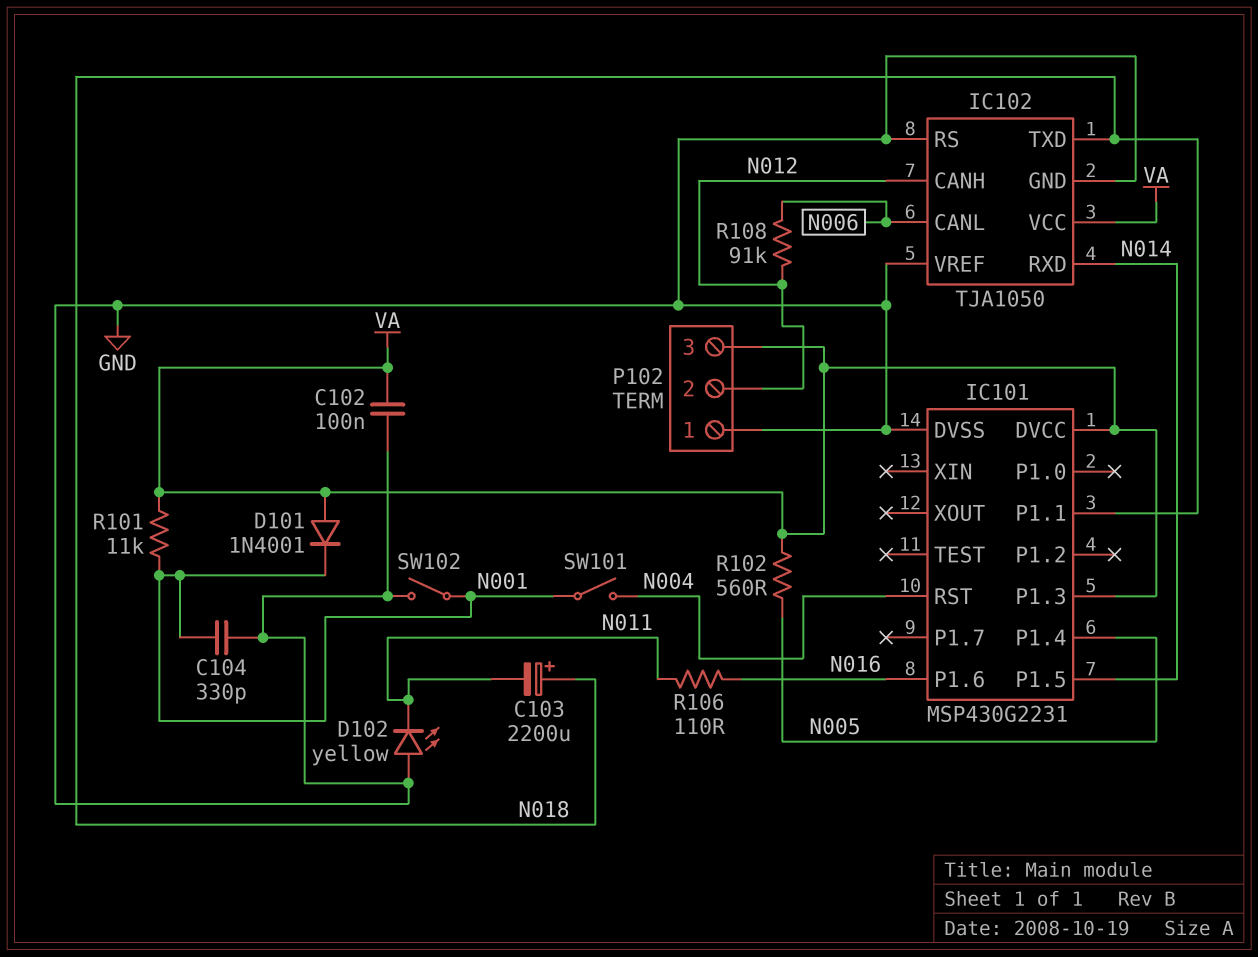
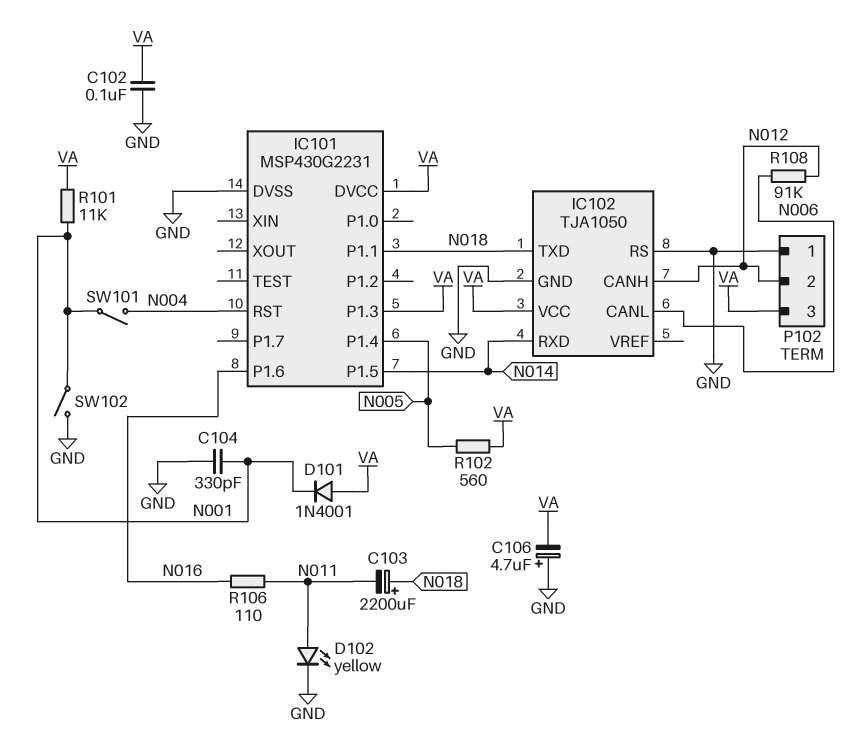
C106: none -> 4.7uF (plus GND, minus VA)
D102: LED yellow (A GND, K N011) -> LED yellow (A N011, K GND)
IC102 pin VREF: GND -> none

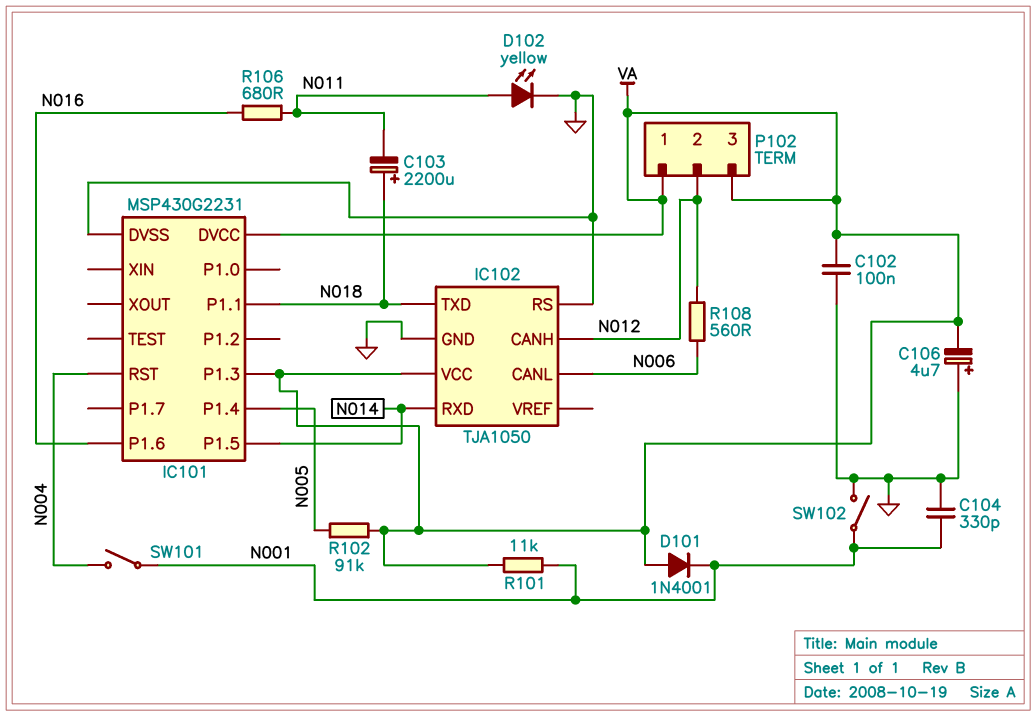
P102 pin 1: GND -> VA
R102: 560 (N005, VA) -> 91k (N005, VA)
R106: 110 (N011, N016) -> 680 (N011, N016)
R108: 91k (N006, N012) -> 560 (N006, N012)

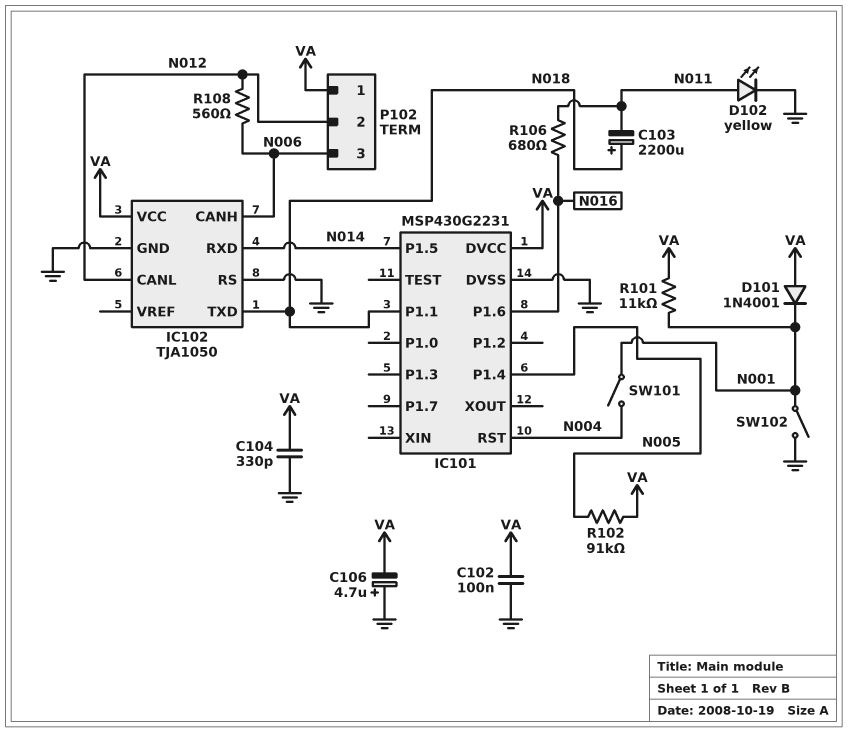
C104: 330pF (GND, N001) -> 330pF (GND, VA)
IC101 pin P1.3: VA -> none
IC102 pin CANH: N012 -> N006
IC102 pin CANL: N006 -> N012
P102 pin 3: VA -> N006

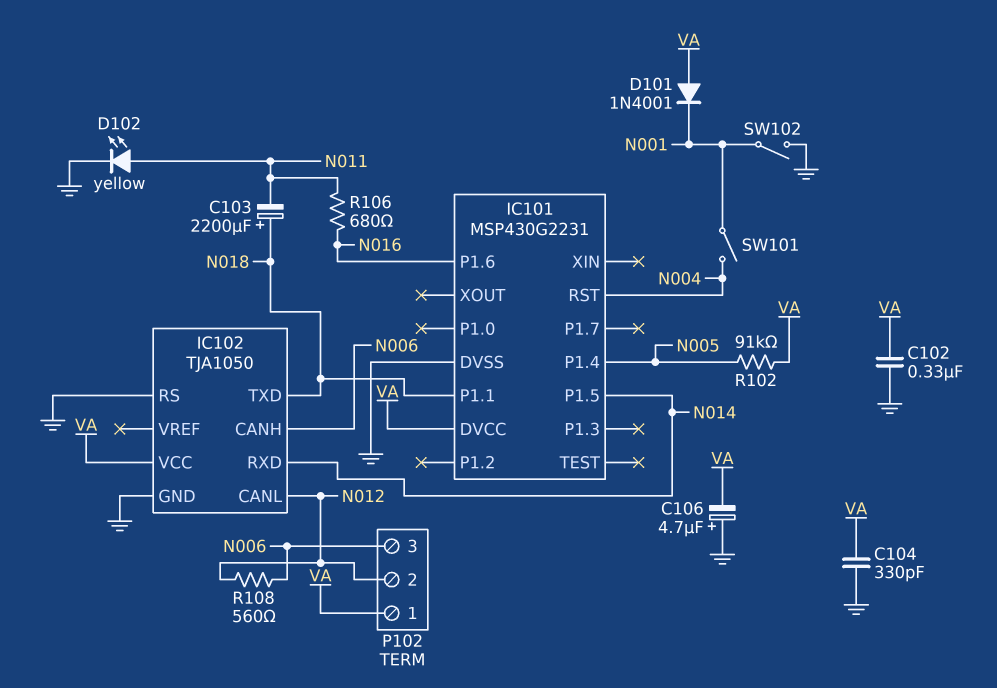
C102: 100nF (GND, VA) -> 330nF (GND, VA)
R101: 11k (N001, VA) -> none

